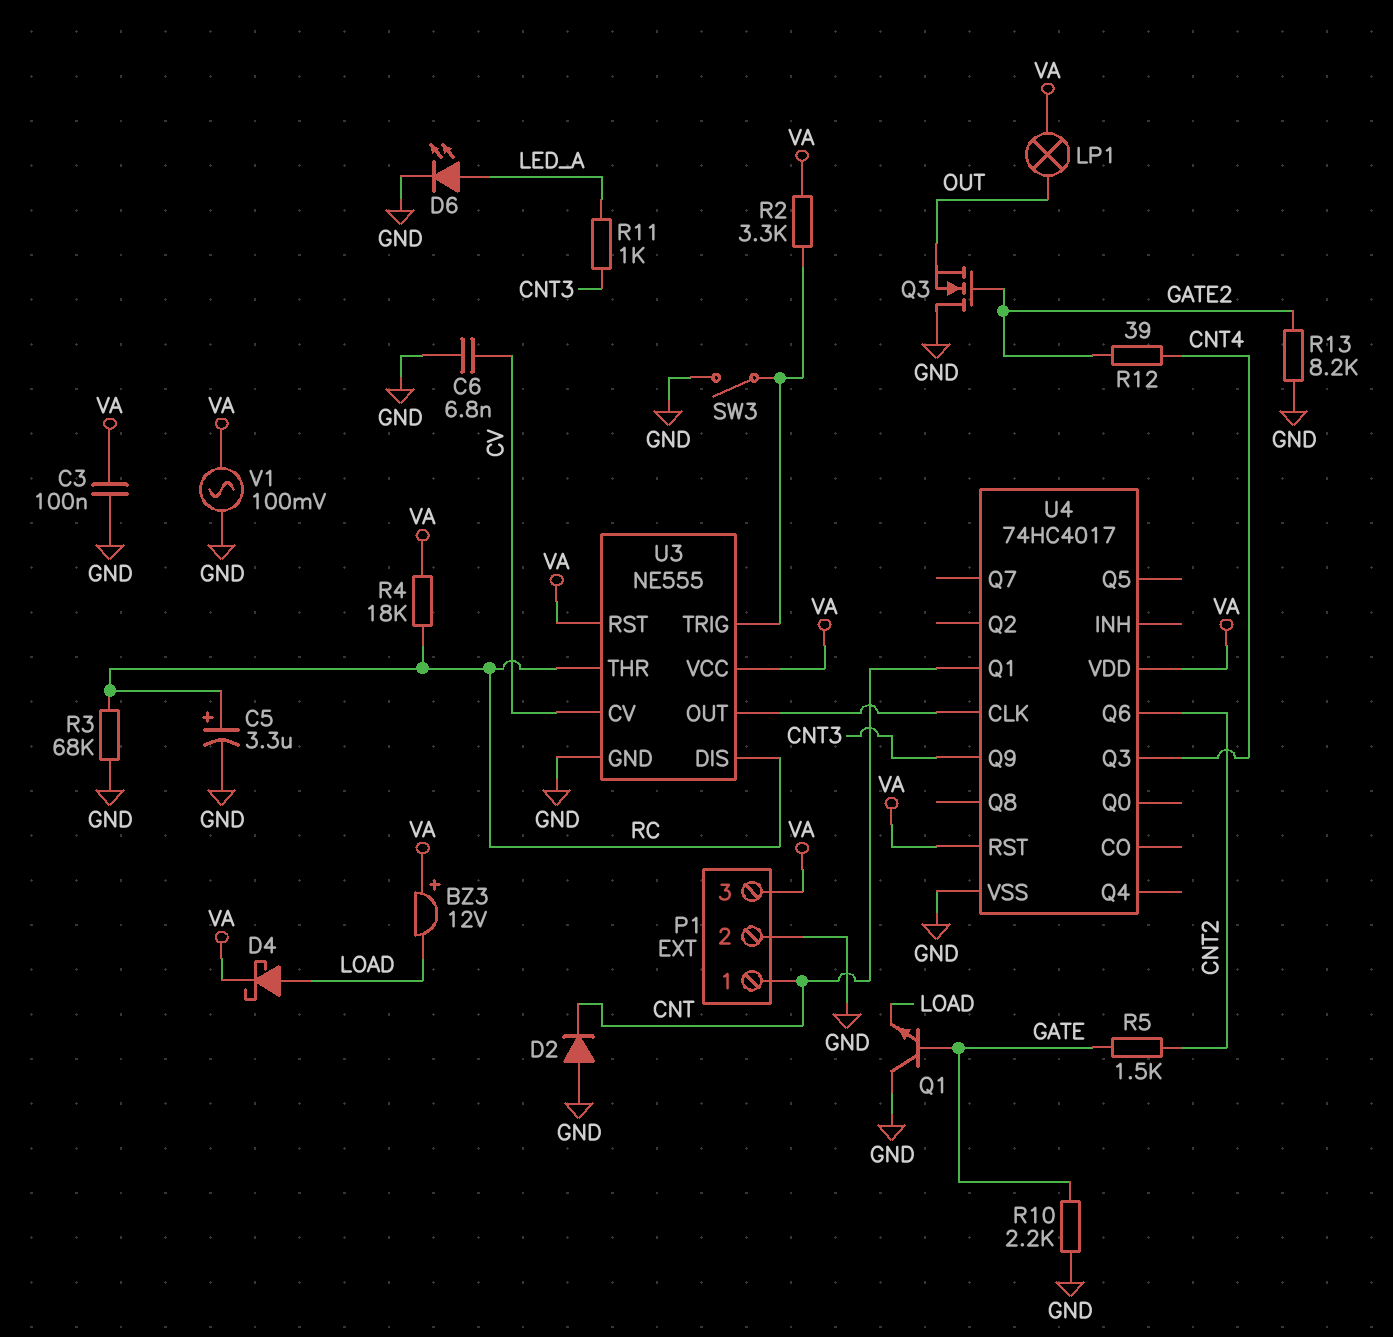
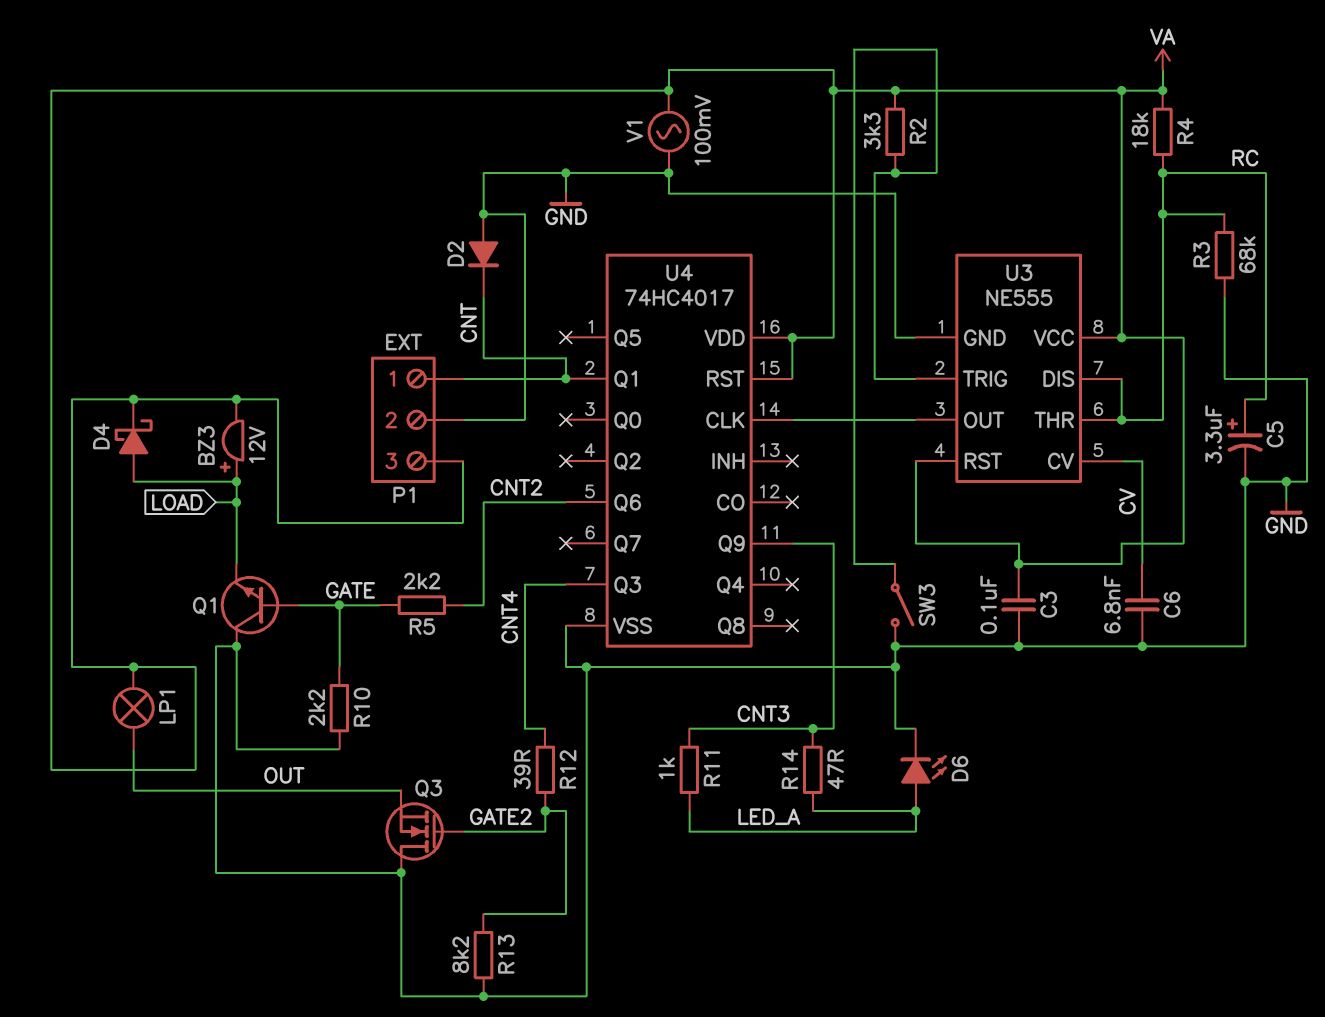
BZ3: buzzer 12V (plus VA, minus LOAD) -> buzzer 12V (plus LOAD, minus VA)
R5: 1.5k (CNT2, GATE) -> 2.2k (CNT2, GATE)
R14: none -> 47 (CNT3, LED_A)

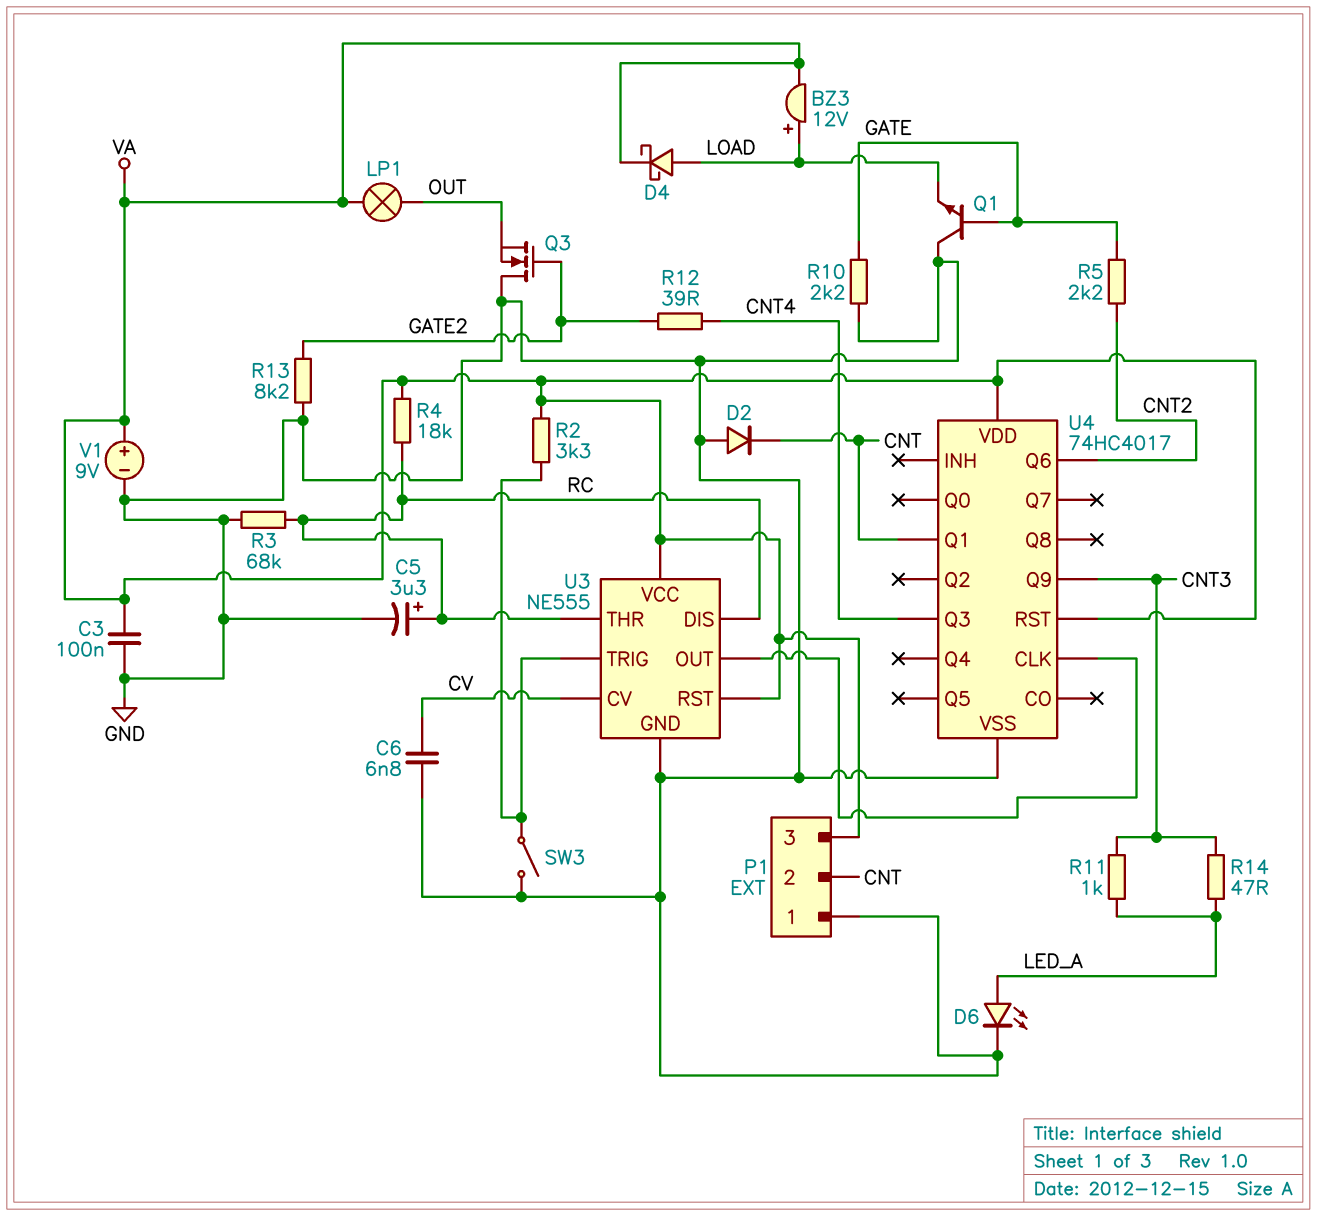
P1 pin 1: CNT -> GND
P1 pin 2: GND -> CNT
V1: AC 100mV (GND, VA) -> 9V (plus VA, minus GND)

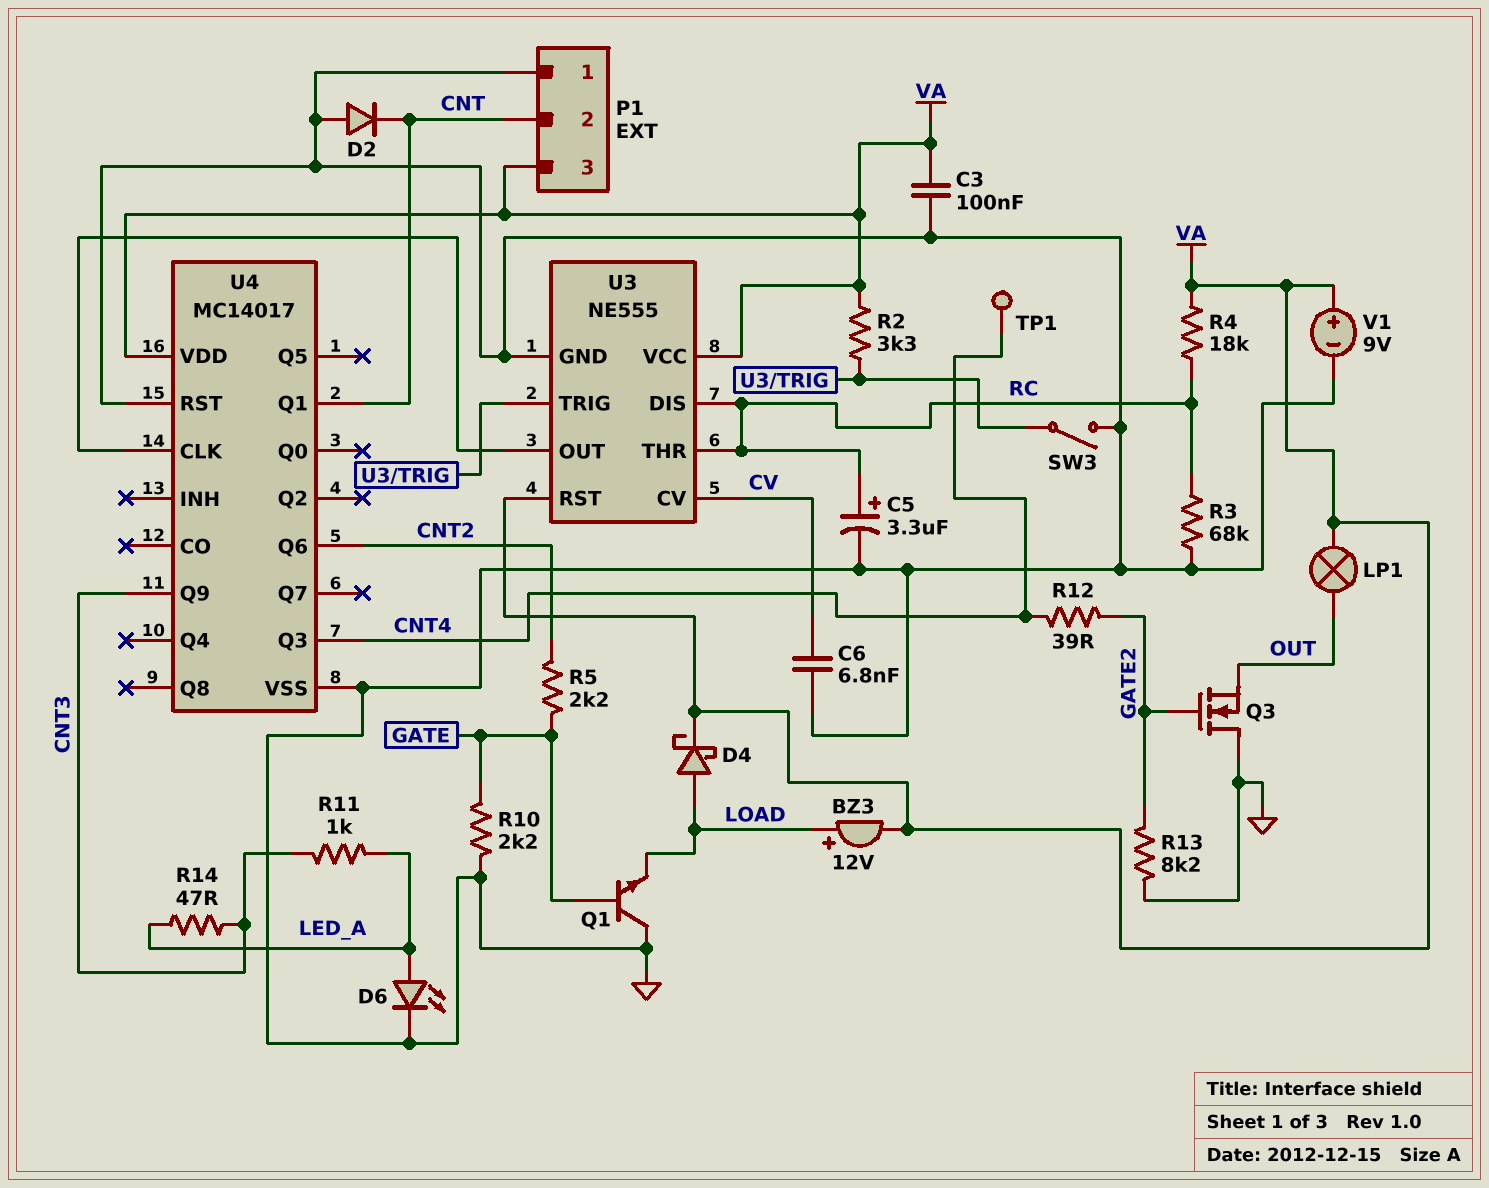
TP1: none -> test point (CNT4)
U4: 74HC4017 -> MC14017
U4 pin RST: VA -> GND

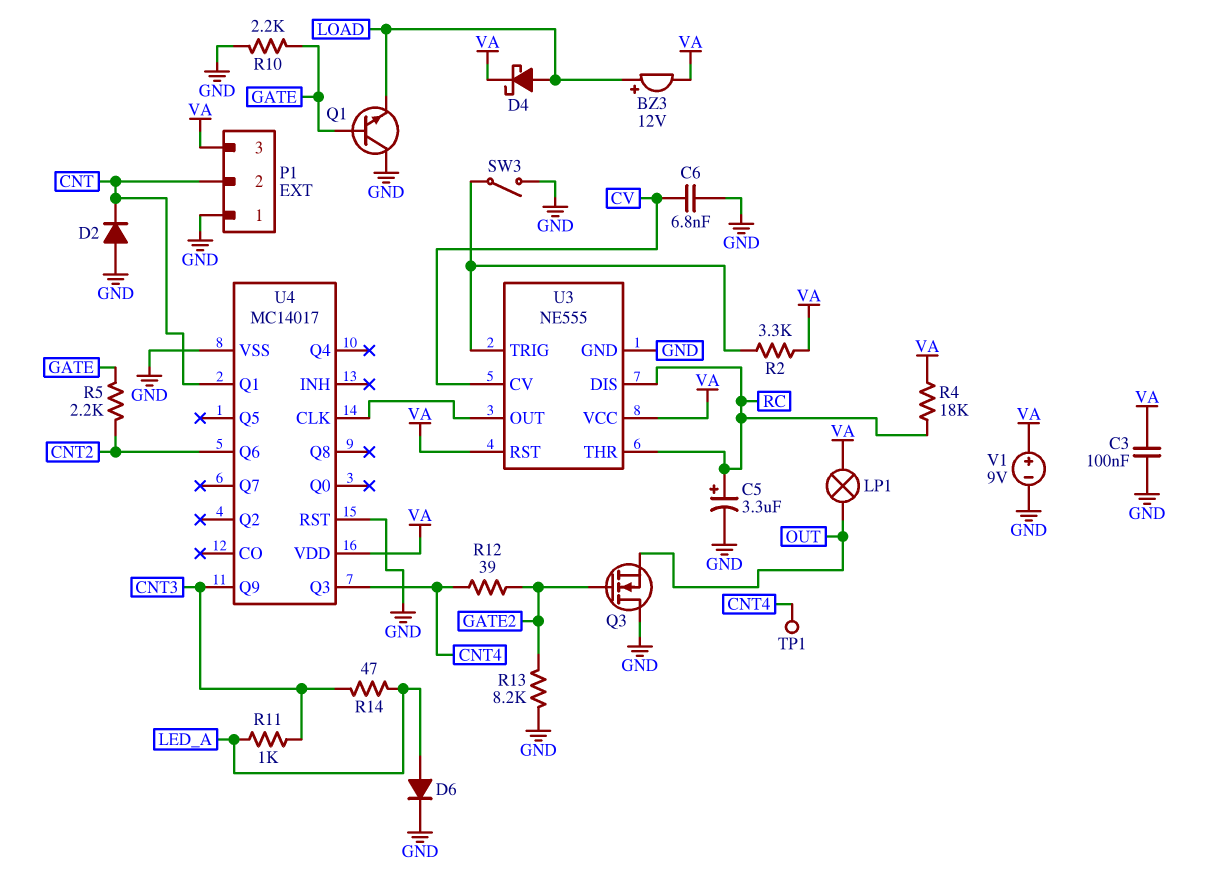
D6: LED (A LED_A, K GND) -> diode (A LED_A, K GND)
R3: 68k (GND, RC) -> none

